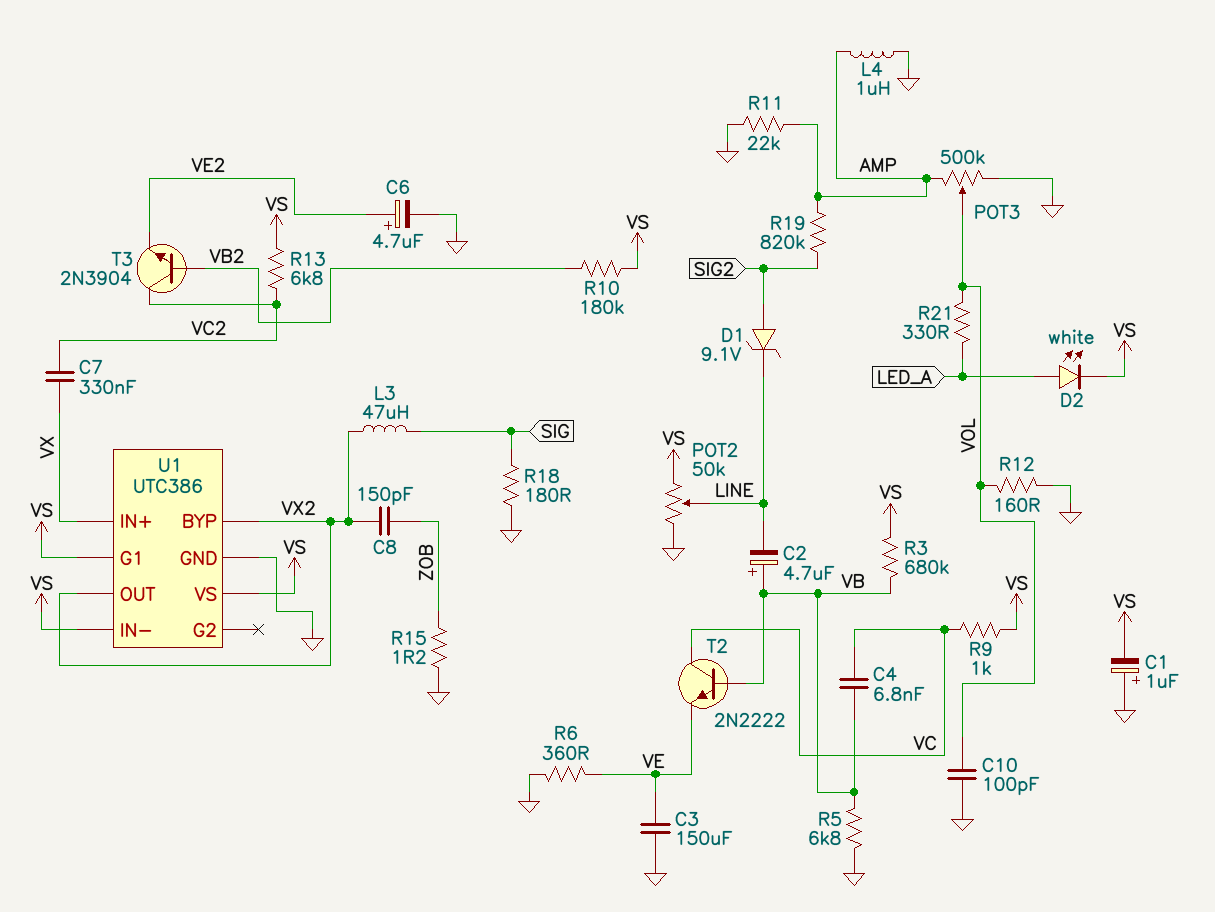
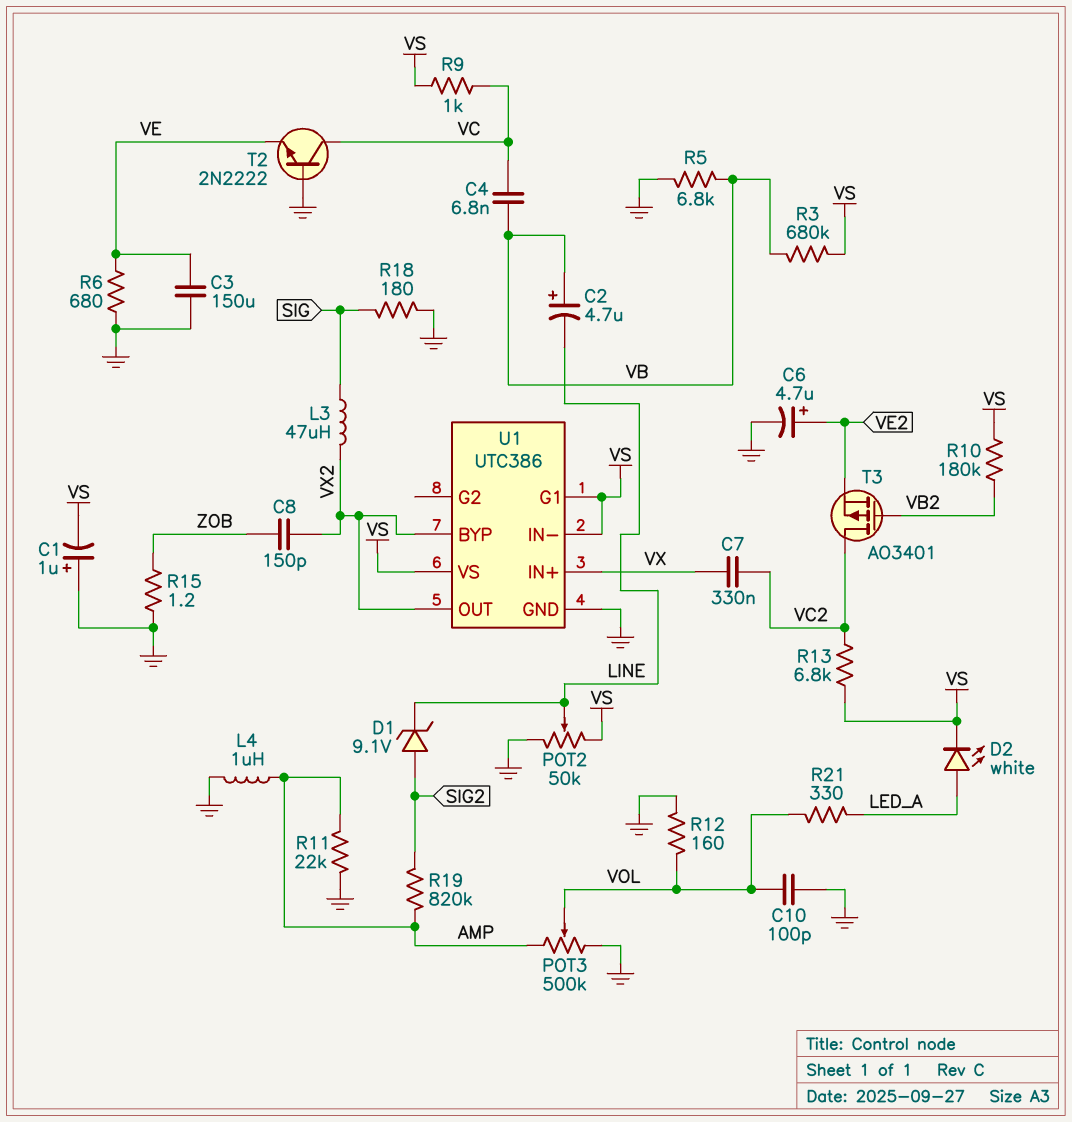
R6: 360 (GND, VE) -> 680 (GND, VE)
T2: NPN 2N2222 (B VB, C VC, E VE) -> NPN 2N2222 (B GND, C VC, E VE)
T3: NPN 2N3904 (B VB2, C VC2, E VE2) -> PMOS AO3401 (G VB2, D VC2, S VE2)

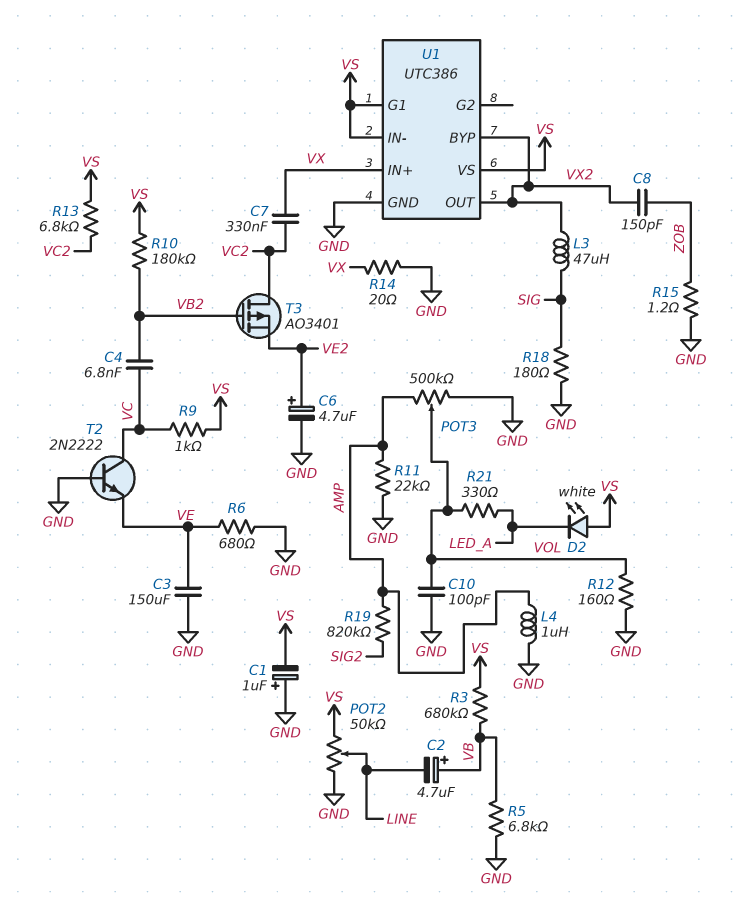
C4: 6.8nF (VB, VC) -> 6.8nF (VB2, VC)
D1: zener 9.1V (A SIG2, K LINE) -> none
D2: LED white (A LED_A, K VS) -> LED white (A VS, K LED_A)
R14: none -> 20 (GND, VX)

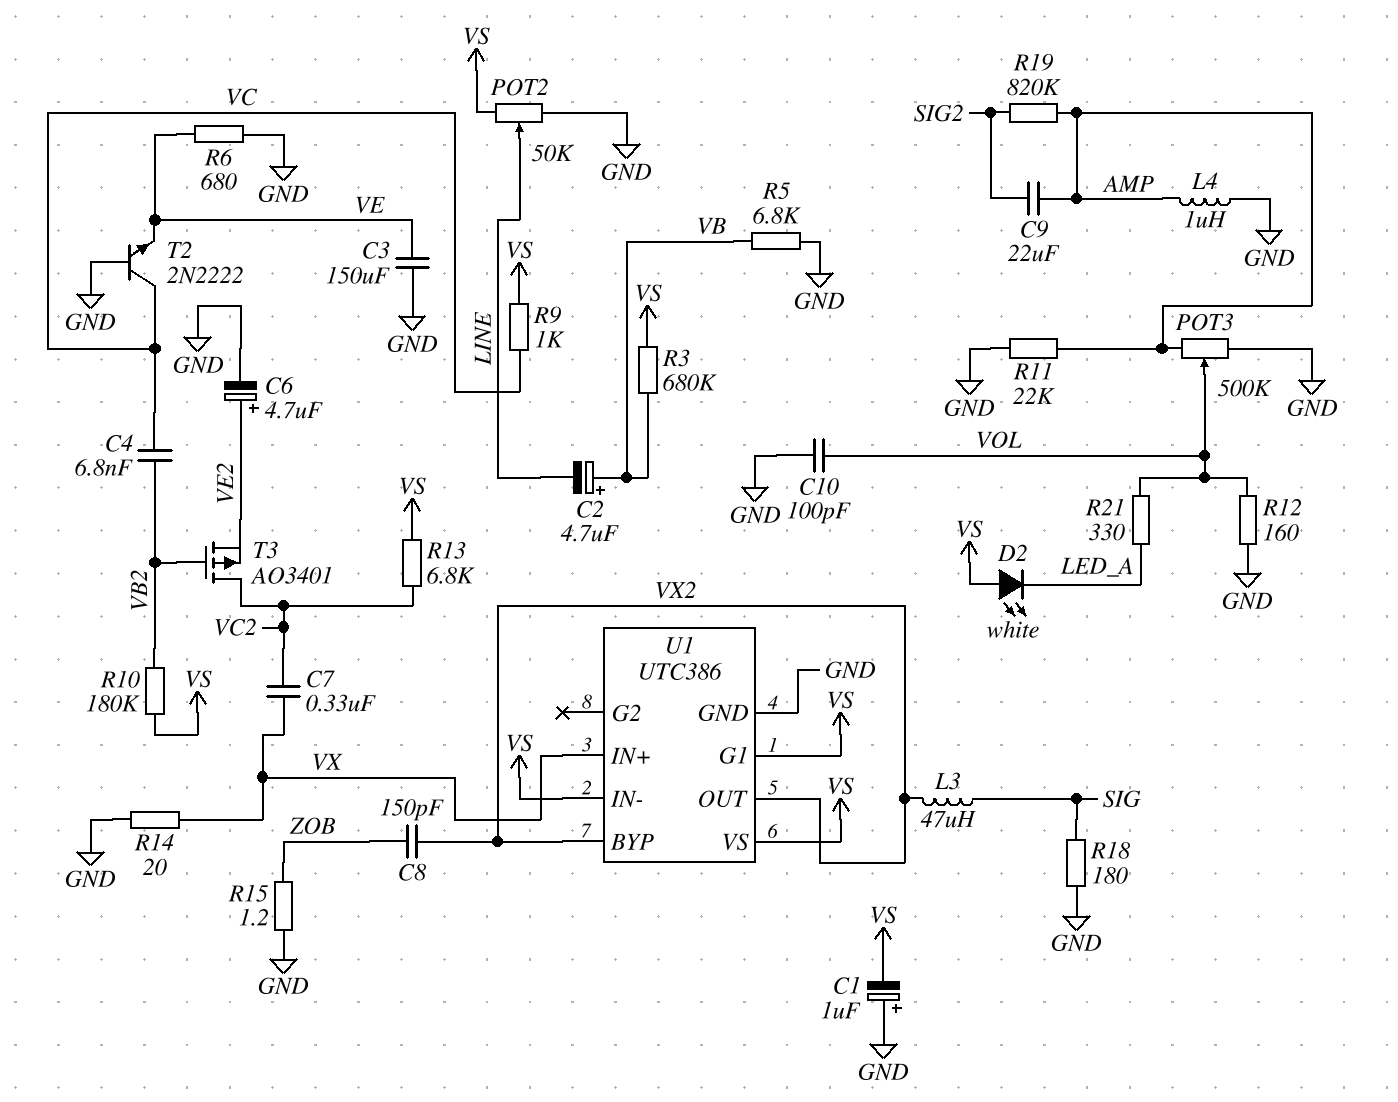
C9: none -> 22uF (AMP, SIG2)

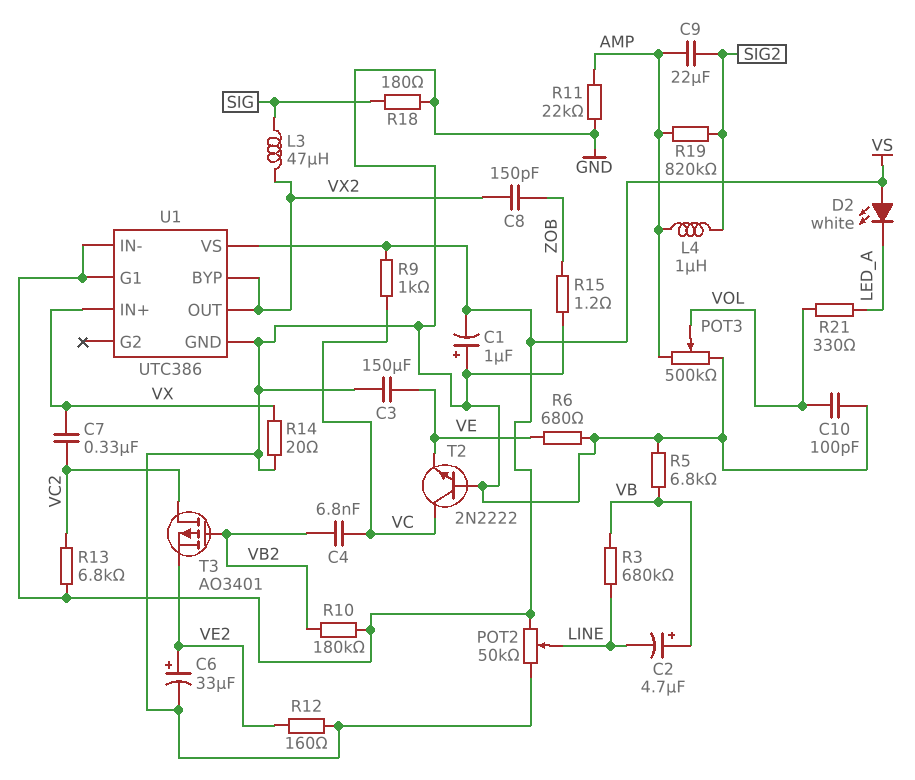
C6: 4.7uF (plus VE2, minus GND) -> 33uF (plus VE2, minus GND)
L4: 1uH (AMP, GND) -> 1uH (AMP, SIG2)
R3: 680k (VB, VS) -> 680k (LINE, VB)
R12: 160 (GND, VOL) -> 160 (GND, VE2)

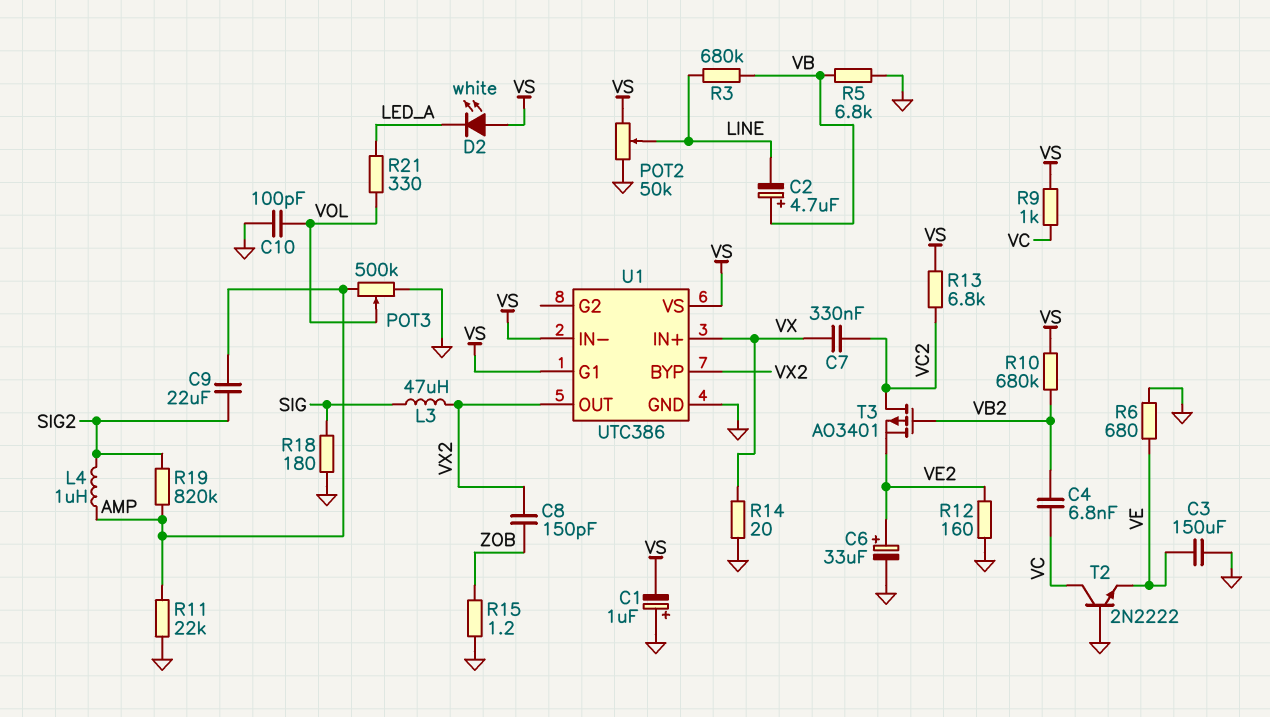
R10: 180k (VB2, VS) -> 680k (VB2, VS)

